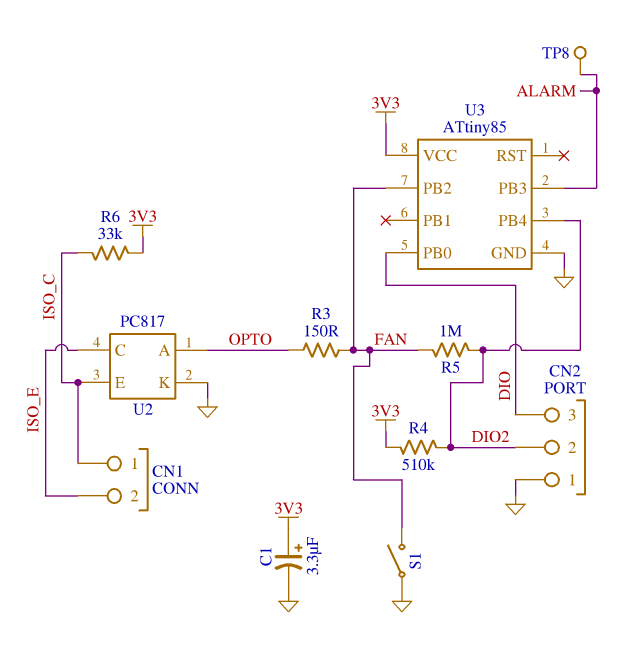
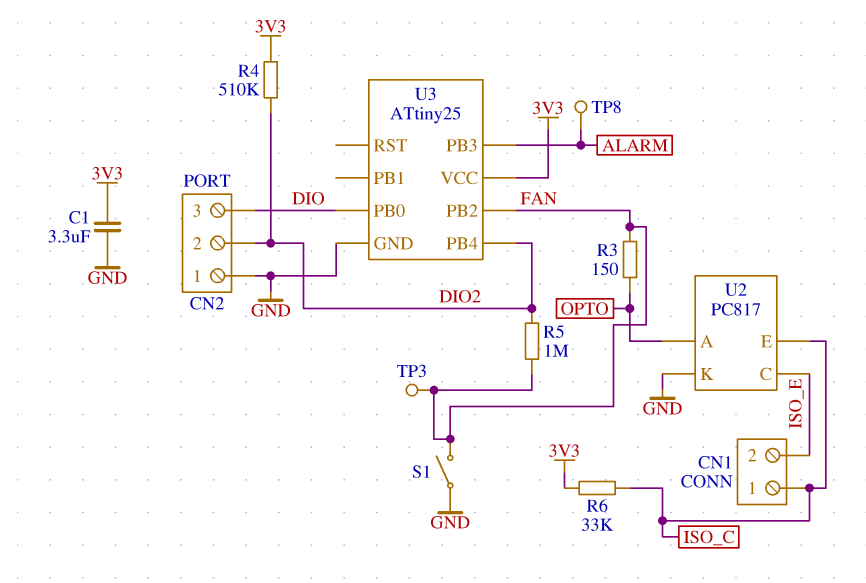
C1: 3.3uF (plus 3V3, minus GND) -> 3.3uF (3V3, GND)
TP3: none -> test point (FAN)
U3: ATtiny85 -> ATtiny25

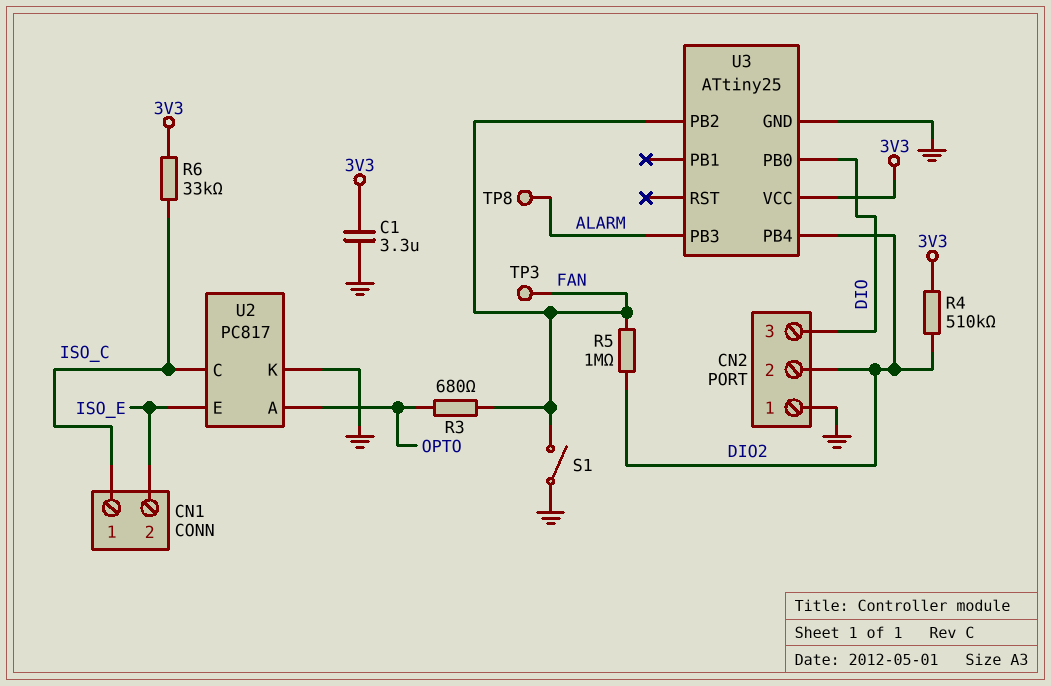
R3: 150 (FAN, OPTO) -> 680 (FAN, OPTO)
U2 pin C: ISO_E -> ISO_C
U2 pin E: ISO_C -> ISO_E

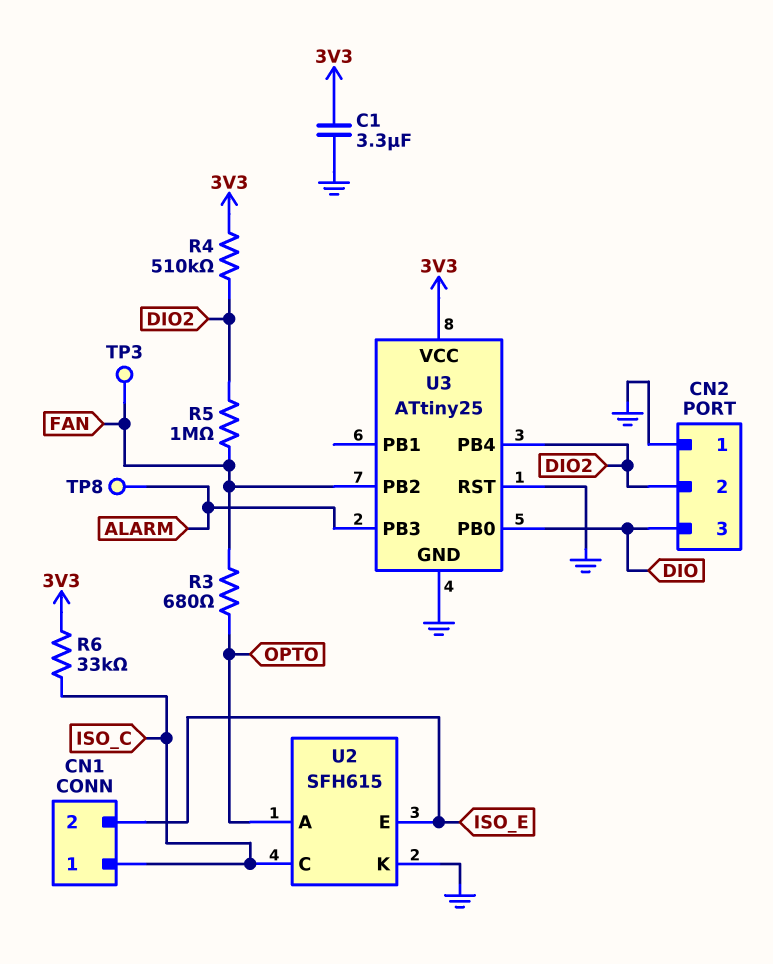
S1: switch (FAN, GND) -> none
U2: PC817 -> SFH615
U3 pin RST: none -> GND

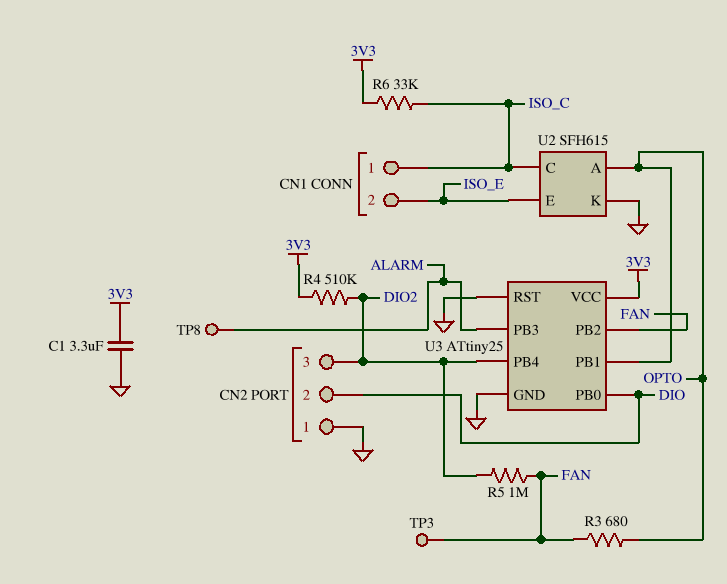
CN2 pin 2: DIO2 -> DIO
CN2 pin 3: DIO -> DIO2
U3 pin PB1: none -> OPTO

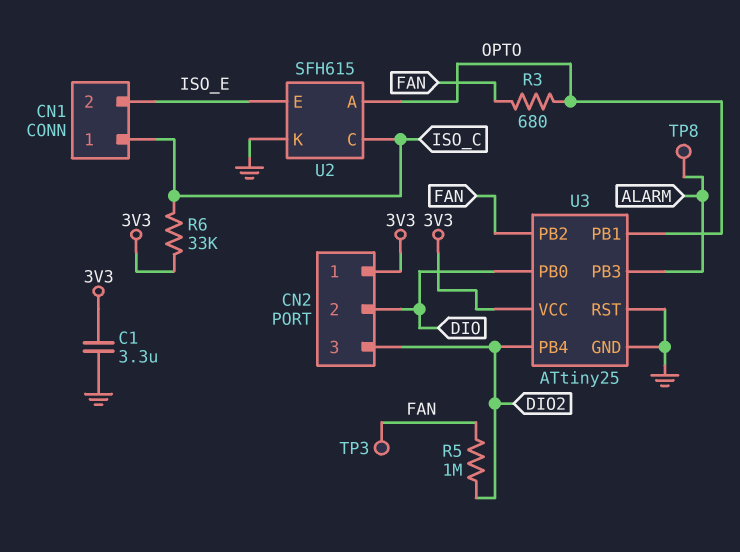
CN2 pin 1: GND -> 3V3
R4: 510k (3V3, DIO2) -> none

